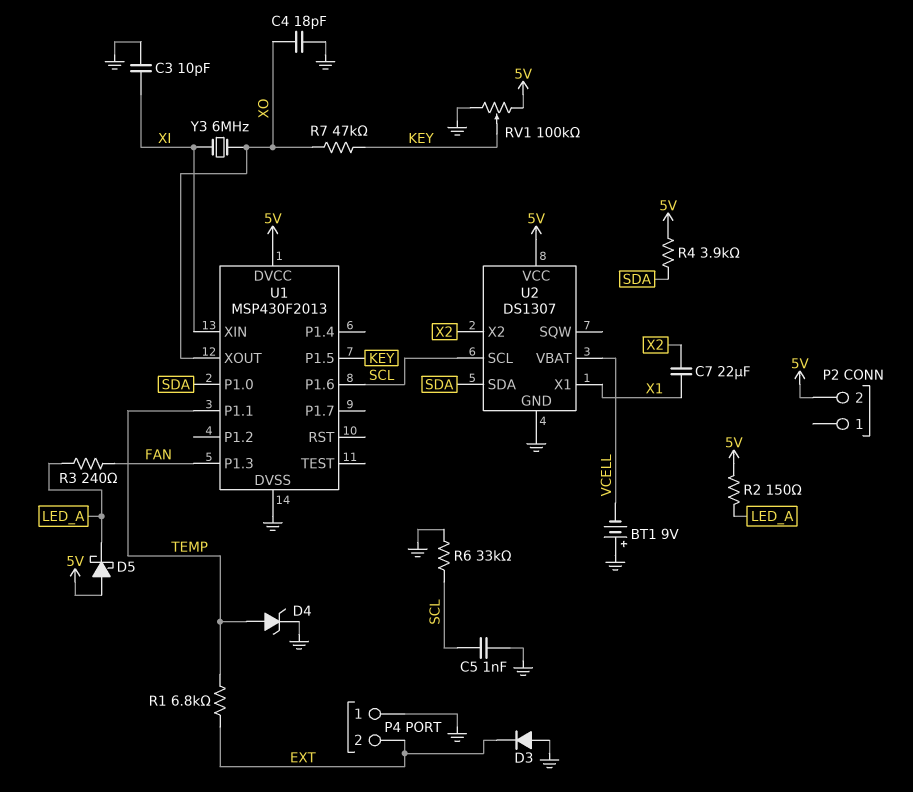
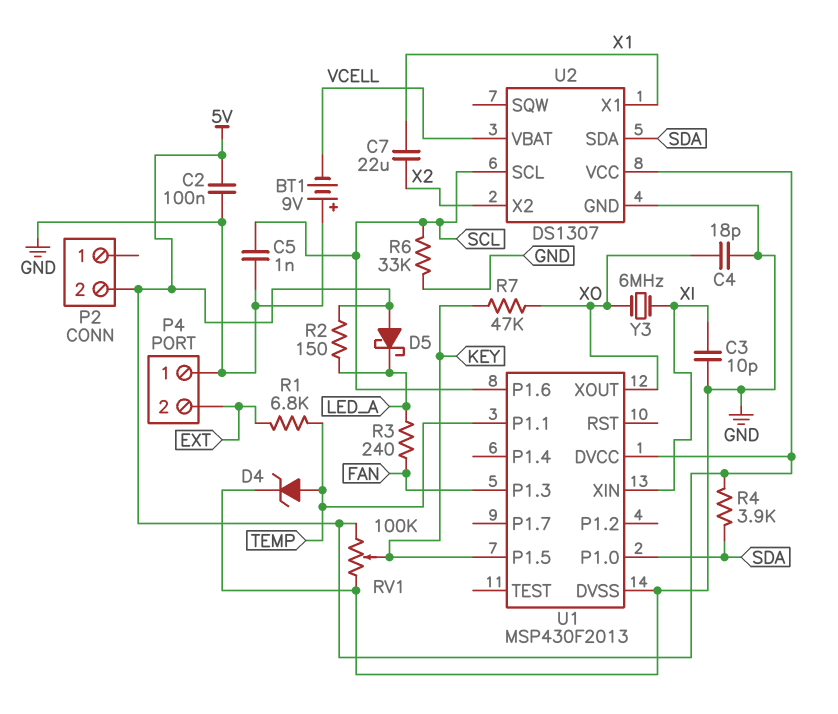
C2: none -> 100nF (5V, GND)
D3: diode (A GND, K EXT) -> none

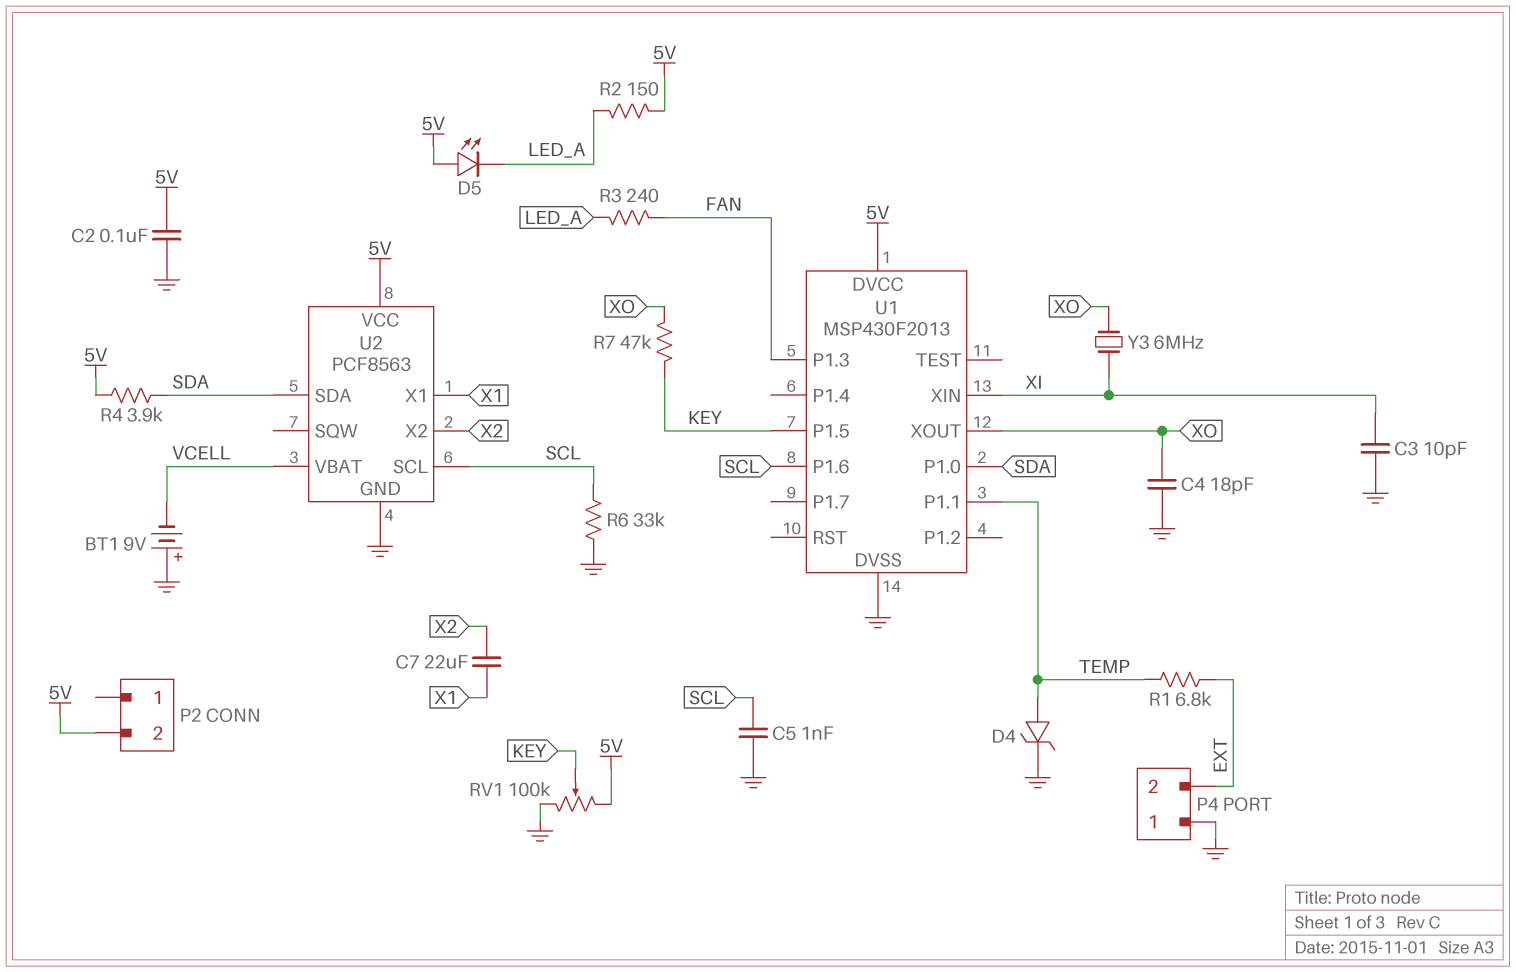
D5: schottky (A 5V, K LED_A) -> LED (A 5V, K LED_A)
U2: DS1307 -> PCF8563

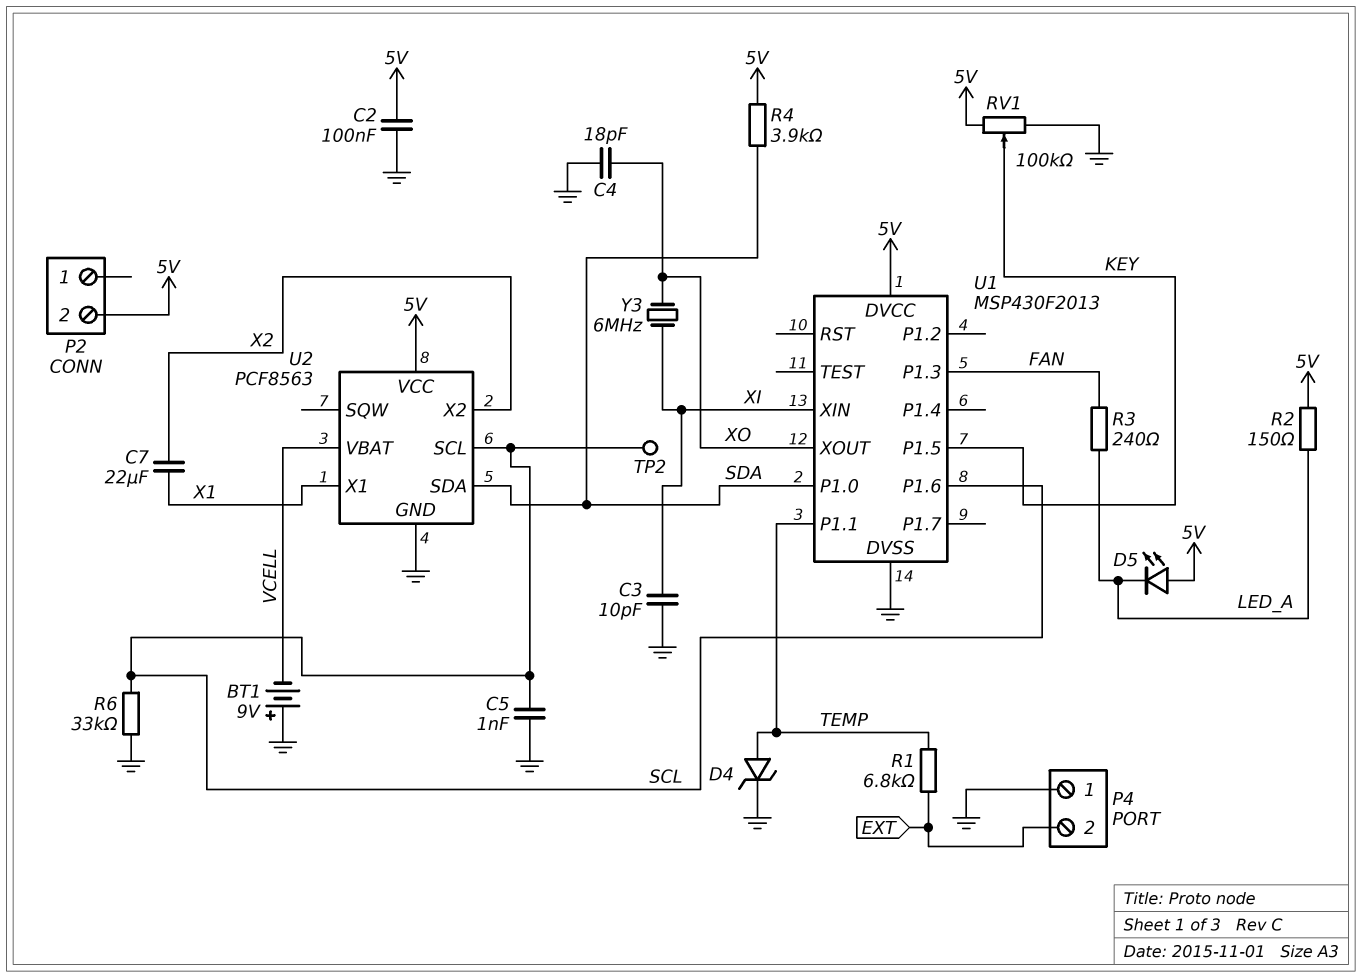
R7: 47k (KEY, XO) -> none
TP2: none -> test point (SCL)

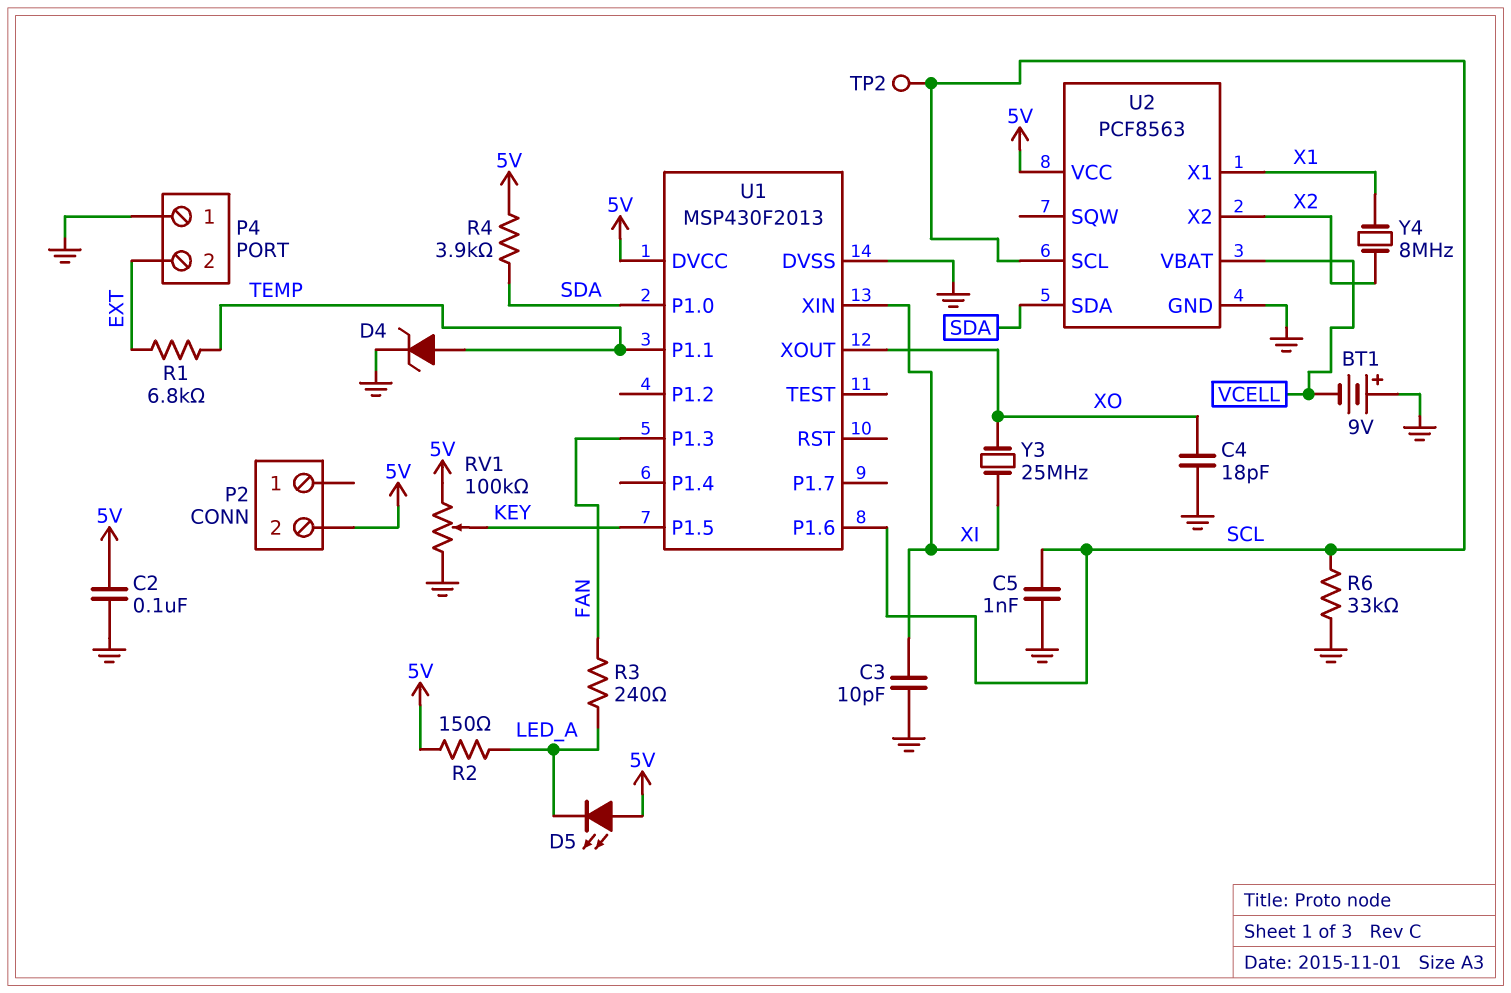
C7: 22uF (X1, X2) -> none
Y3: 6MHz (XI, XO) -> 25MHz (XI, XO)
Y4: none -> 8MHz (X1, X2)

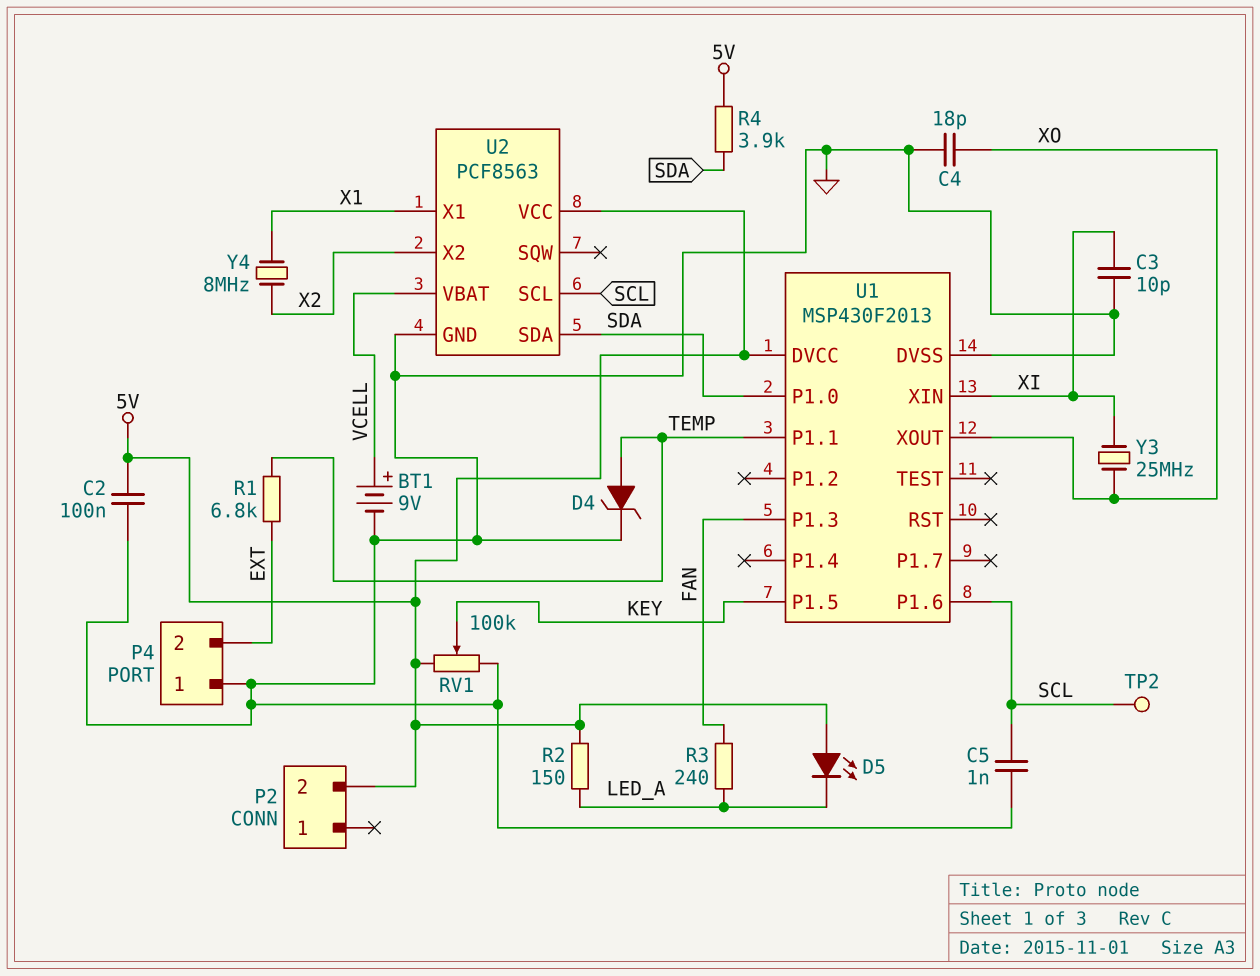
BT1: 9V (plus GND, minus VCELL) -> 9V (plus VCELL, minus GND)
R6: 33k (GND, SCL) -> none

